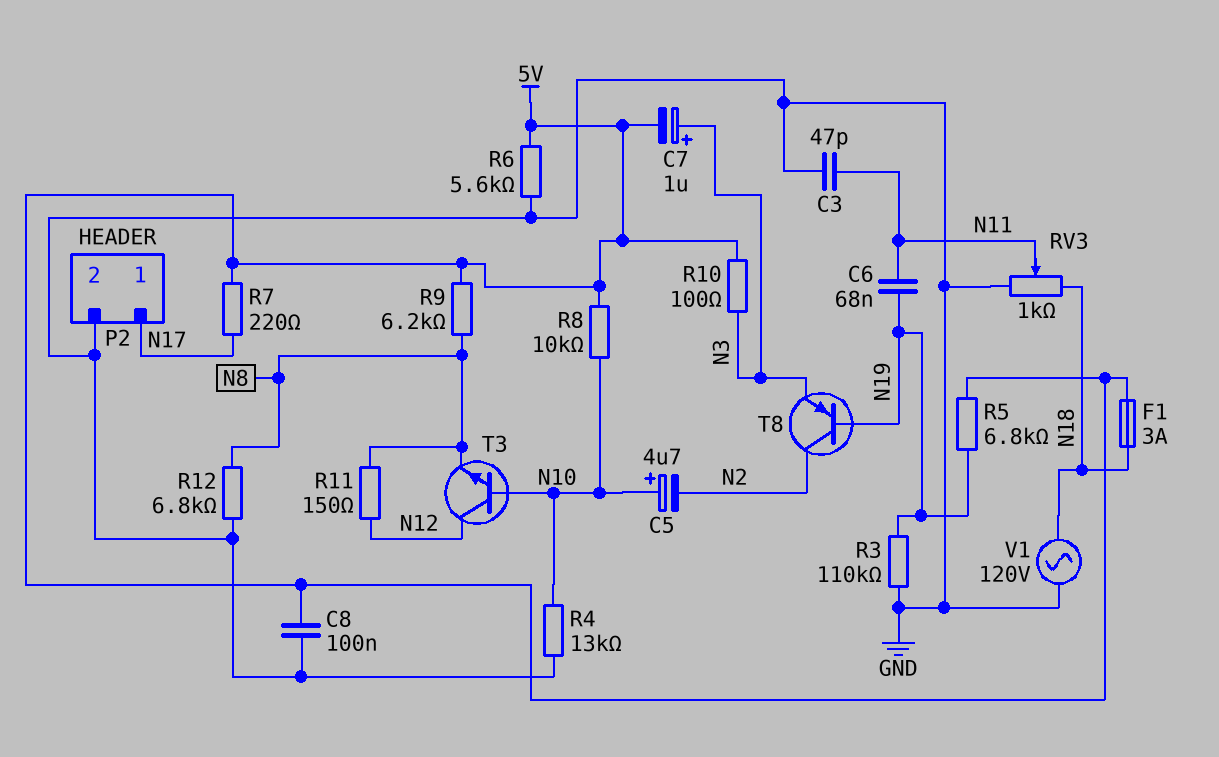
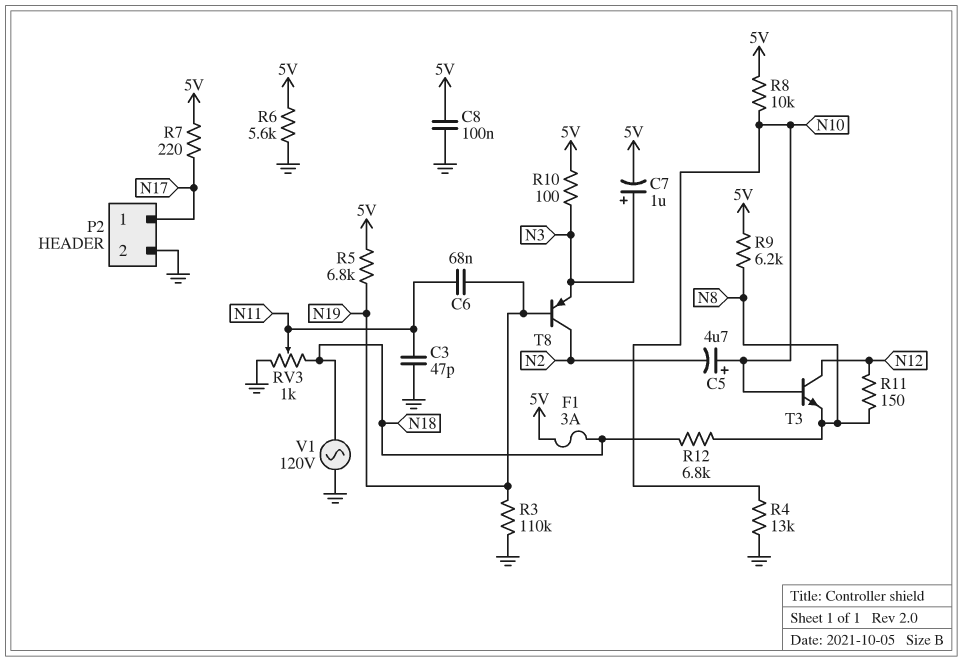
R12: 6.8k (GND, N8) -> 6.8k (N8, N18)

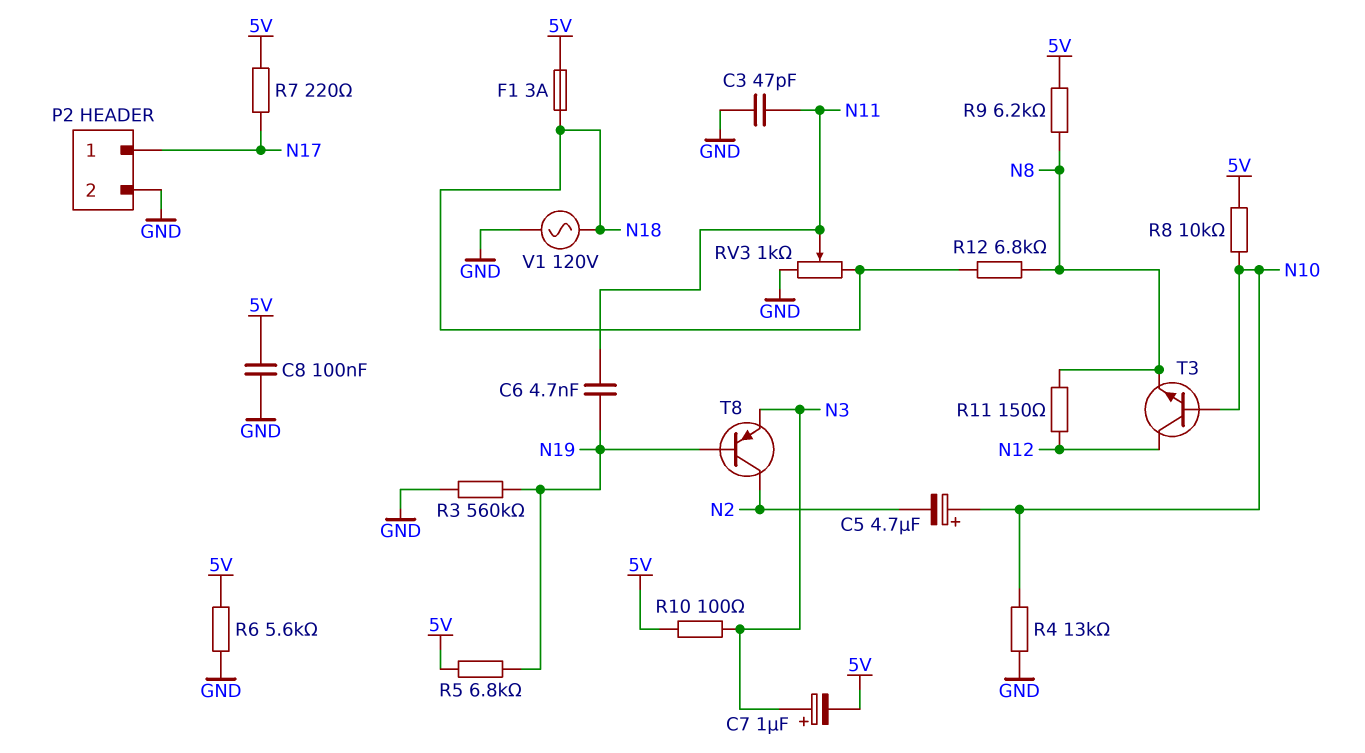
C6: 68nF (N11, N19) -> 4.7nF (N11, N19)
R3: 110k (GND, N19) -> 560k (GND, N19)

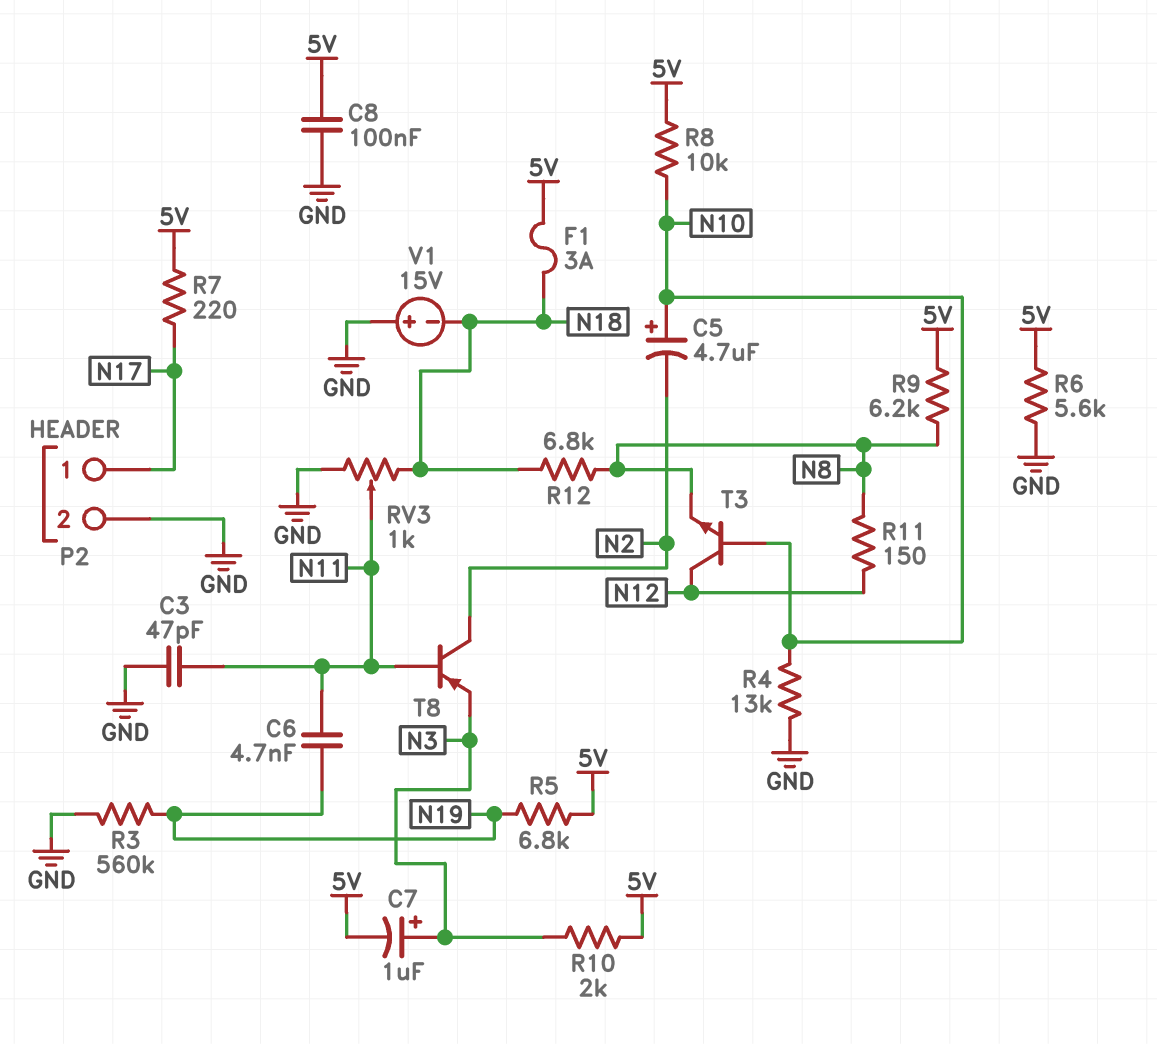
R10: 100 (5V, N3) -> 2k (5V, N3)
T8: PNP (B N19, C N2, E N3) -> PNP (B N11, C N2, E N3)
V1: AC 120V (GND, N18) -> 15V (plus GND, minus N18)

